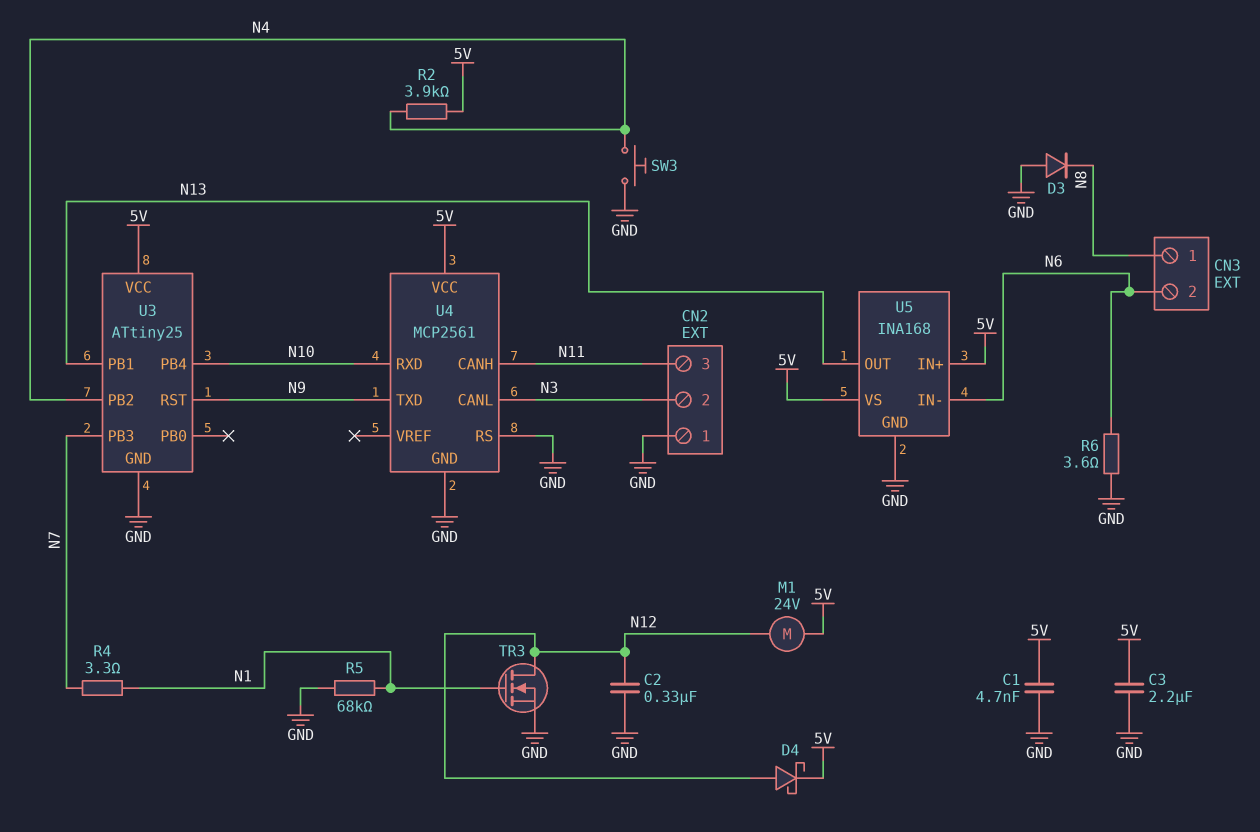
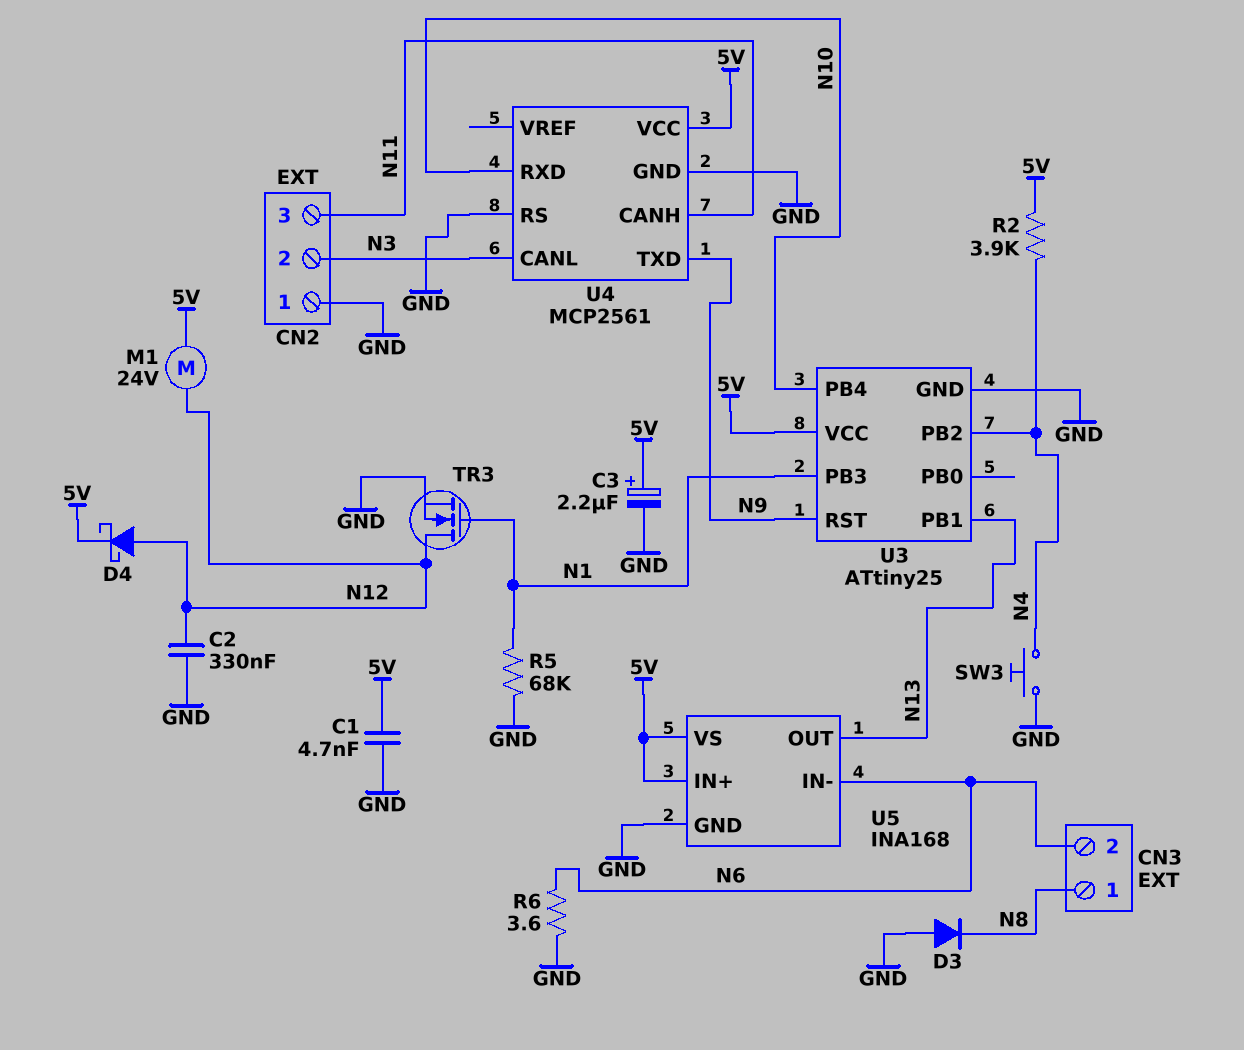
C3: 2.2uF (5V, GND) -> 2.2uF (plus 5V, minus GND)
R4: 3.3 (N1, N7) -> none
U3 pin PB3: N7 -> N1

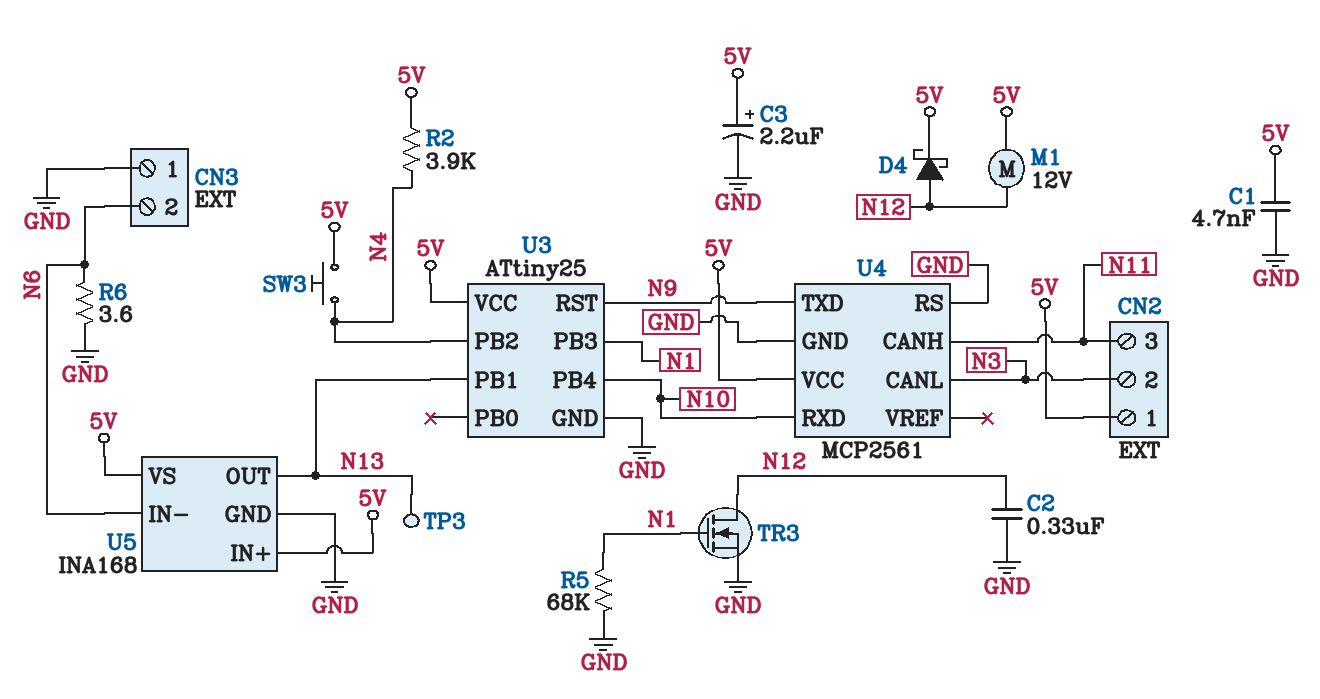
CN2 pin 1: GND -> 5V
CN3 pin 1: N8 -> GND
D3: diode (A GND, K N8) -> none
M1: motor 24V (5V, N12) -> motor 12V (5V, N12)
SW3: button (GND, N4) -> button (5V, N4)
TP3: none -> test point (N13)

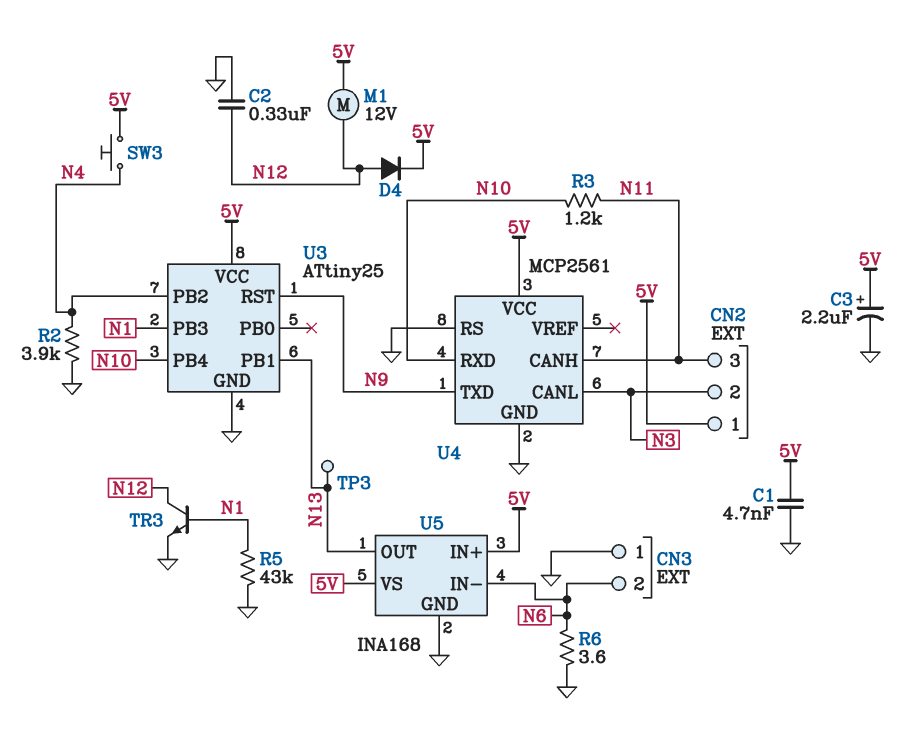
D4: schottky (A N12, K 5V) -> diode (A N12, K 5V)
R2: 3.9k (5V, N4) -> 3.9k (GND, N4)
R3: none -> 1.2k (N10, N11)
R5: 68k (GND, N1) -> 43k (GND, N1)
TR3: NMOS (G N1, D N12, S GND) -> NPN (B N1, C N12, E GND)

